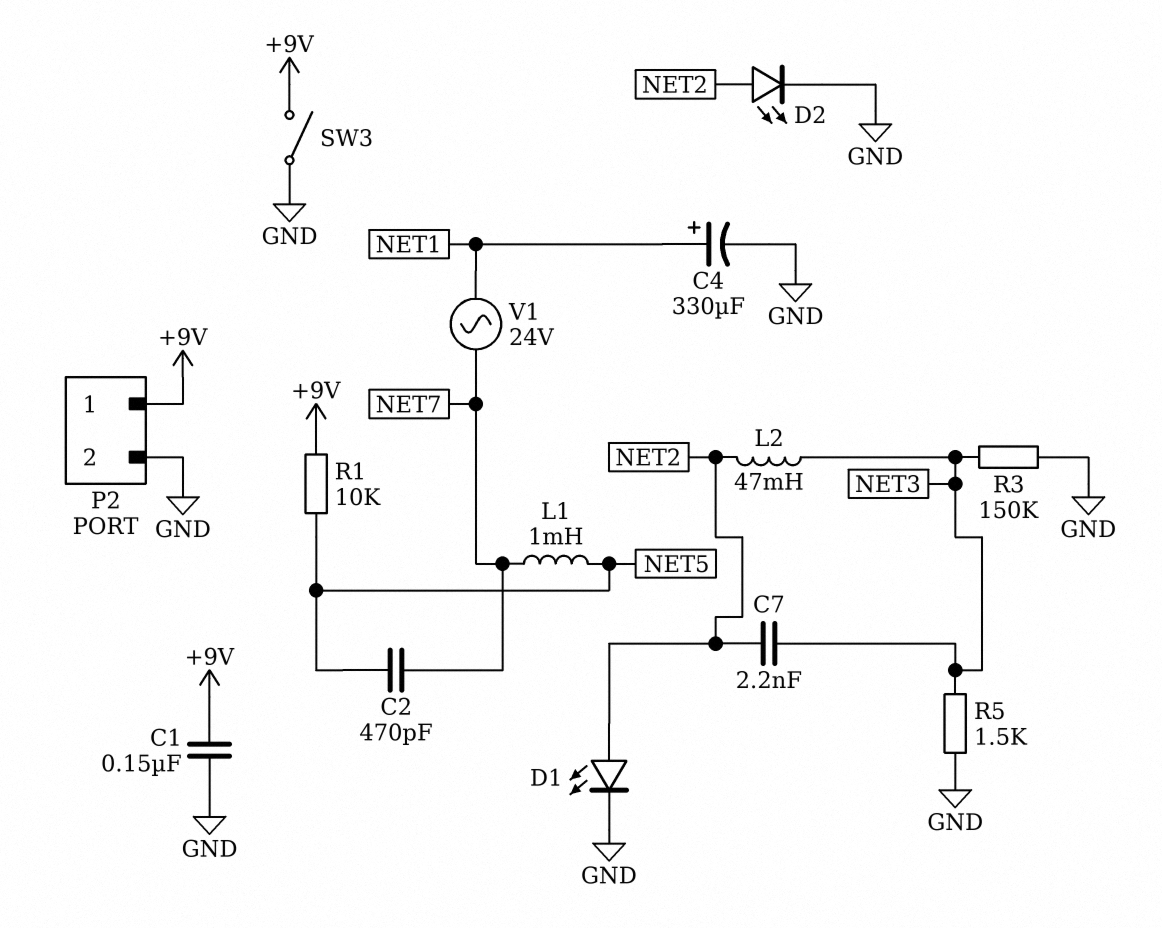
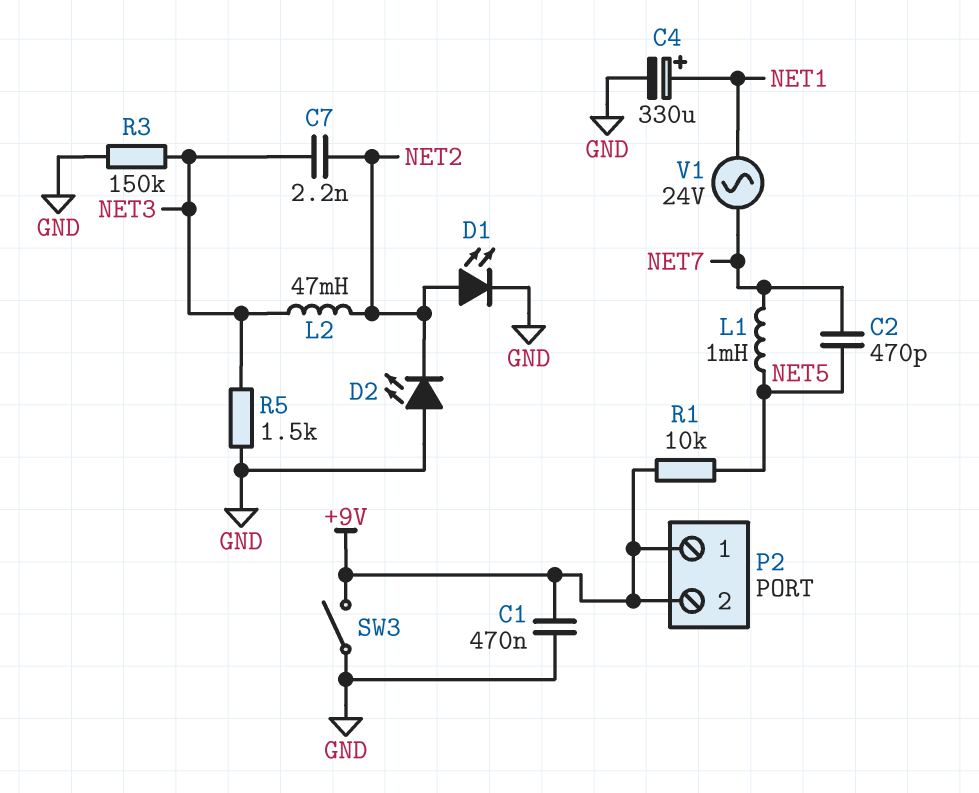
C1: 150nF (+9V, GND) -> 470nF (+9V, GND)
D2: LED (A NET2, K GND) -> LED (A GND, K NET2)
P2 pin 2: GND -> +9V

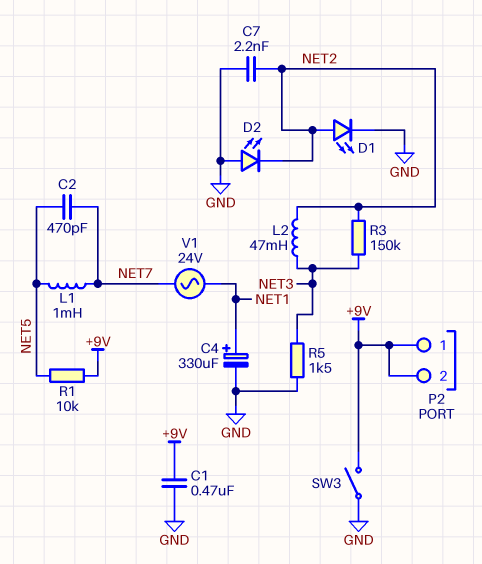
C7: 2.2nF (NET2, NET3) -> 2.2nF (GND, NET2)
R3: 150k (GND, NET3) -> 150k (NET2, NET3)

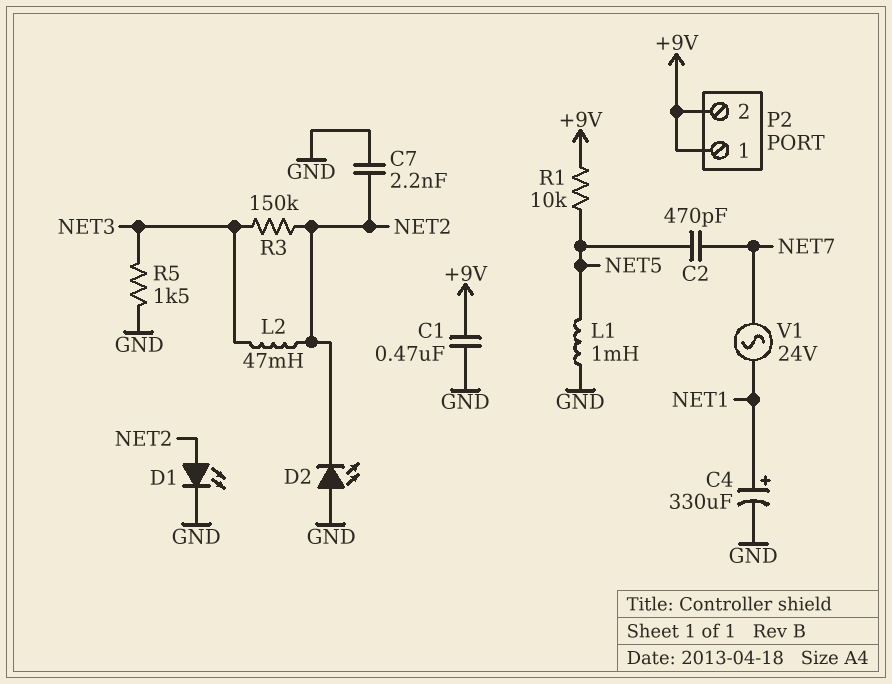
L1: 1mH (NET5, NET7) -> 1mH (GND, NET5)
SW3: switch (+9V, GND) -> none

